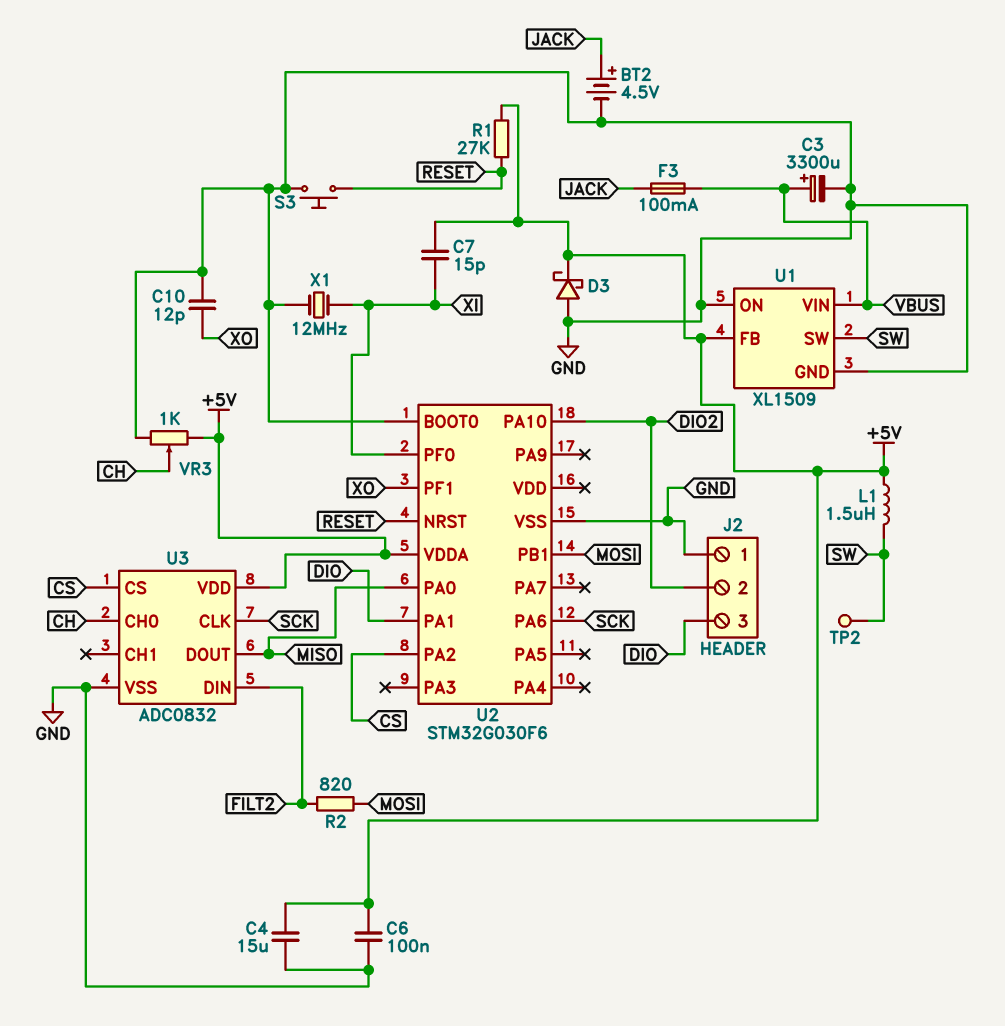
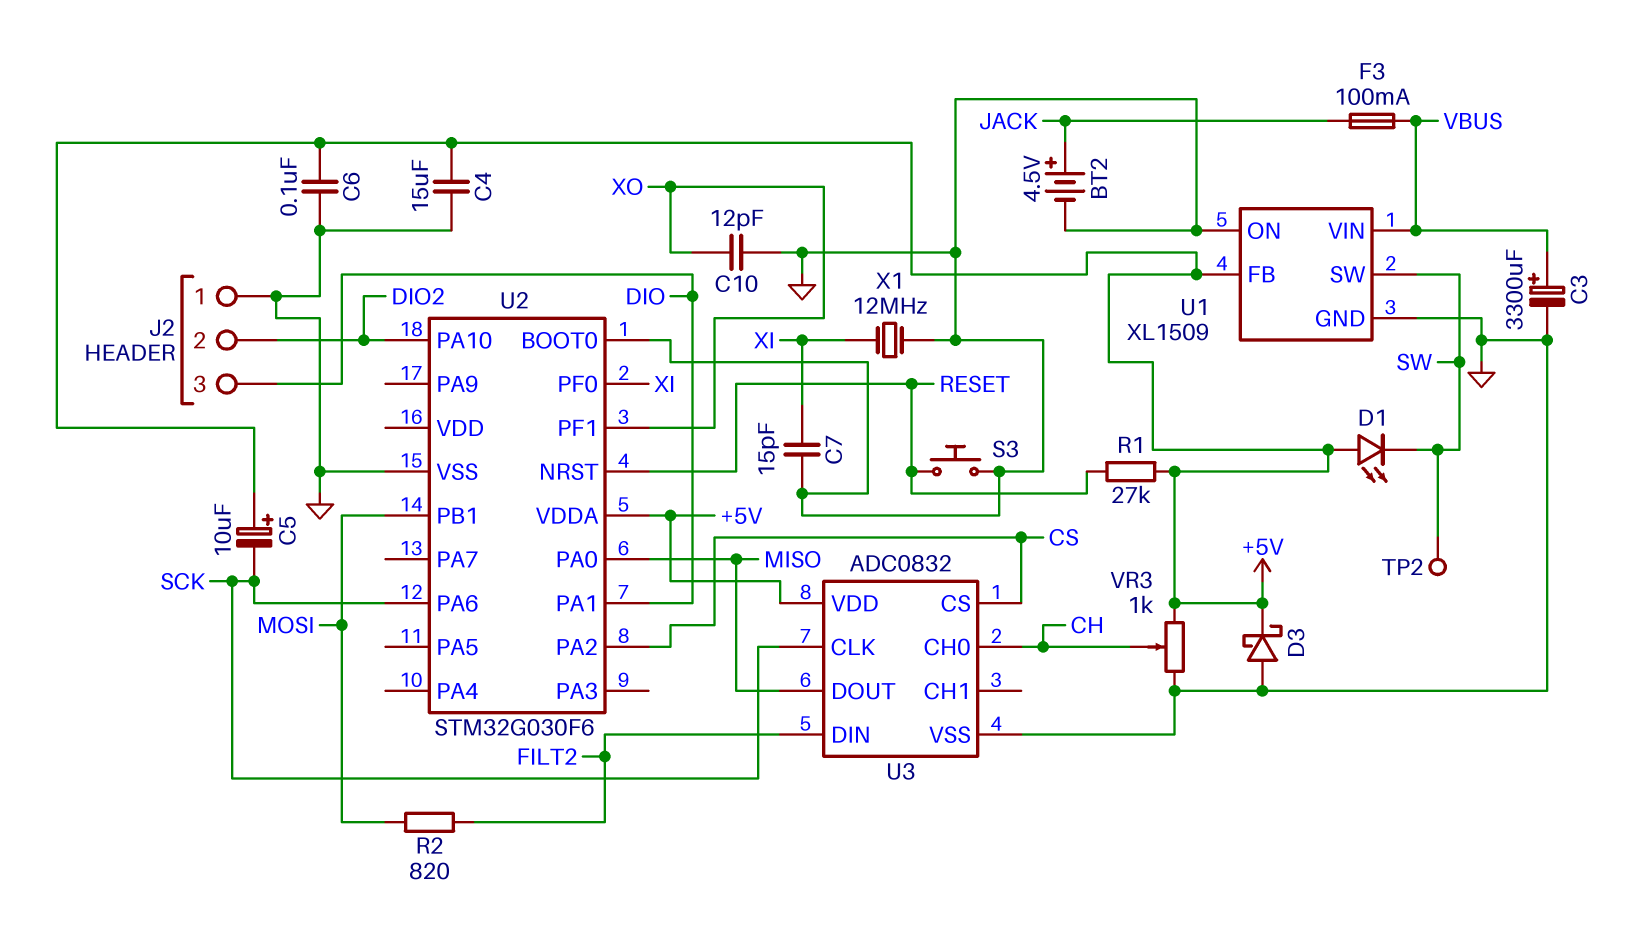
C5: none -> 10uF (plus +5V, minus SCK)
C7: 15pF (+5V, XI) -> 15pF (GND, XI)
D1: none -> LED (A +5V, K SW)
L1: 1.5uH (+5V, SW) -> none

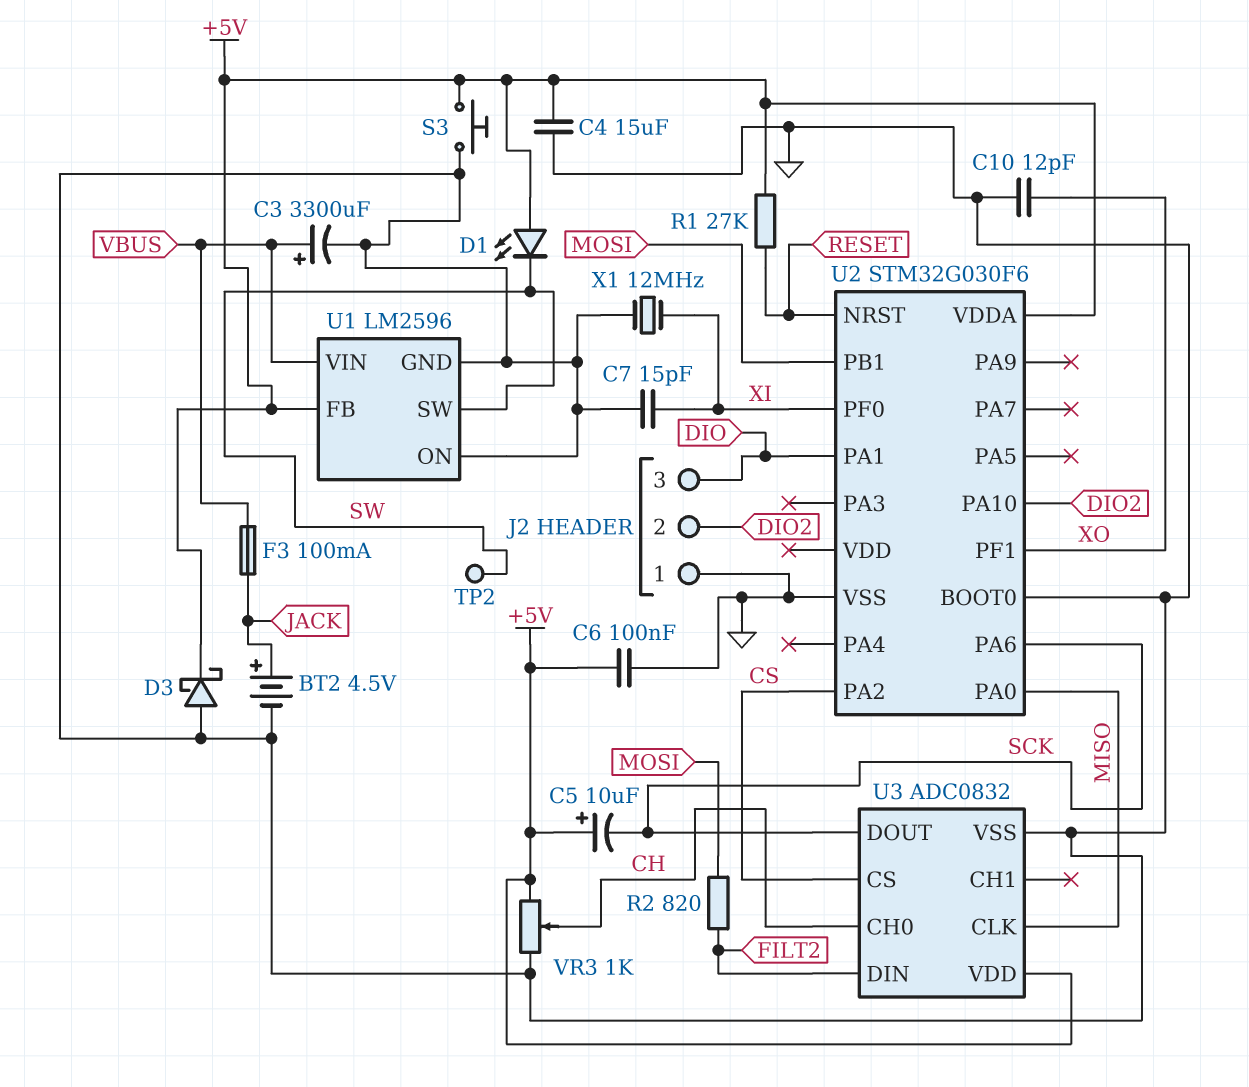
S3: button (GND, RESET) -> button (+5V, GND)
U1: XL1509 -> LM2596
U3 pin CLK: SCK -> MISO
U3 pin DOUT: MISO -> SCK

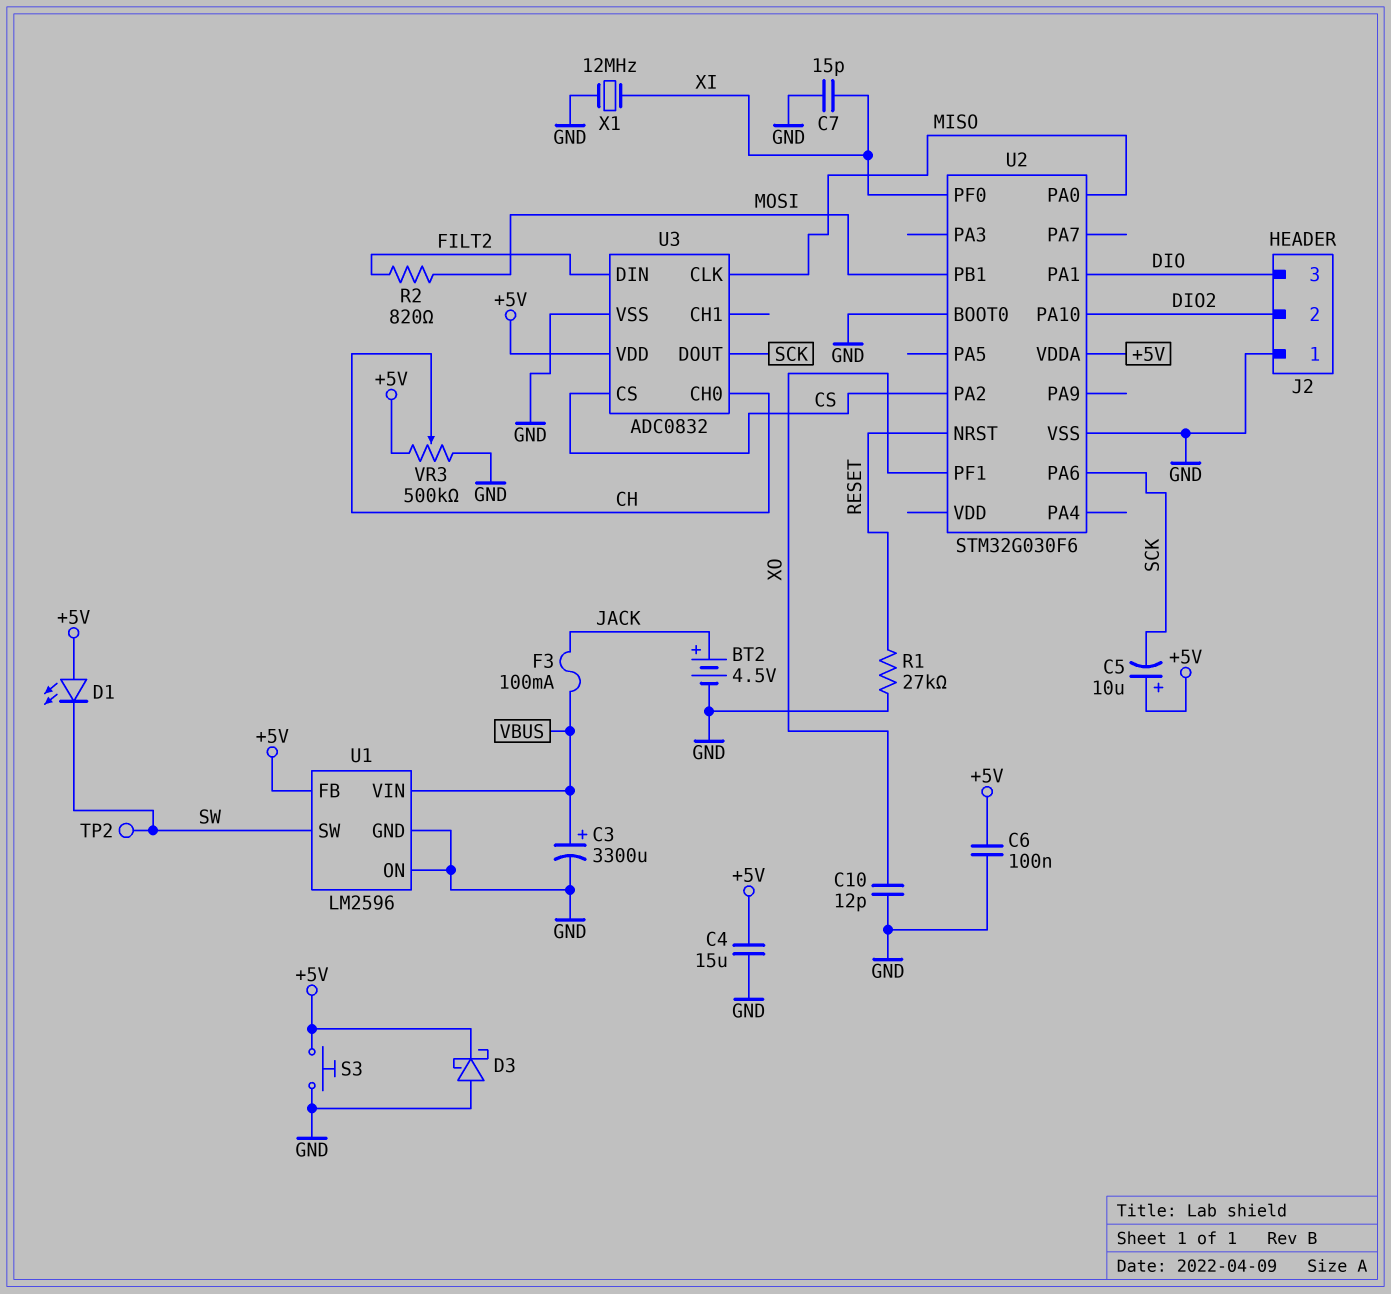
R1: 27k (+5V, RESET) -> 27k (GND, RESET)
VR3: 1k (+5V, GND, wiper CH) -> 500k (+5V, GND, wiper CH)

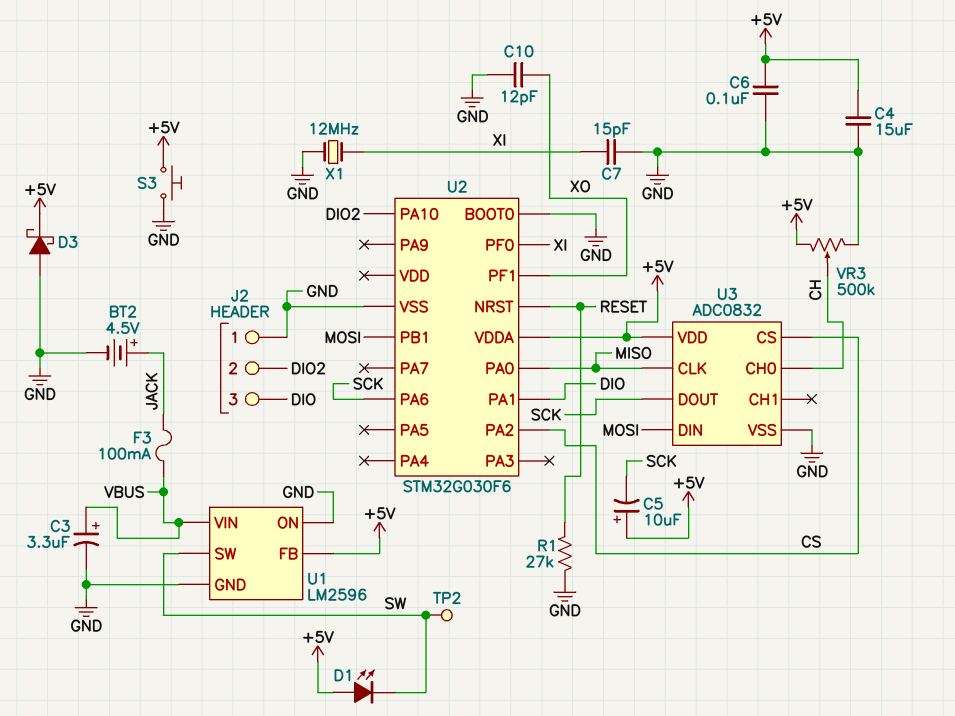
C3: 3300uF (plus VBUS, minus GND) -> 3.3uF (plus VBUS, minus GND)
R2: 820 (FILT2, MOSI) -> none
U3 pin DIN: FILT2 -> MOSI

